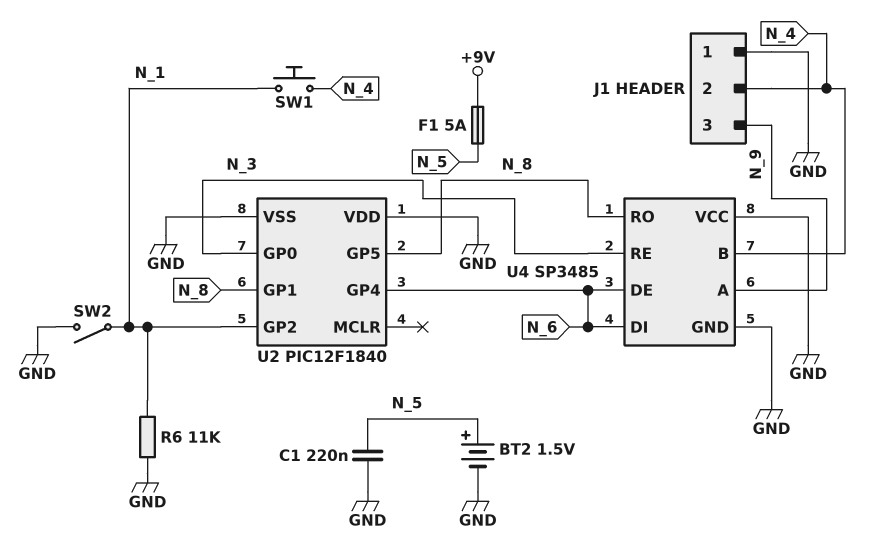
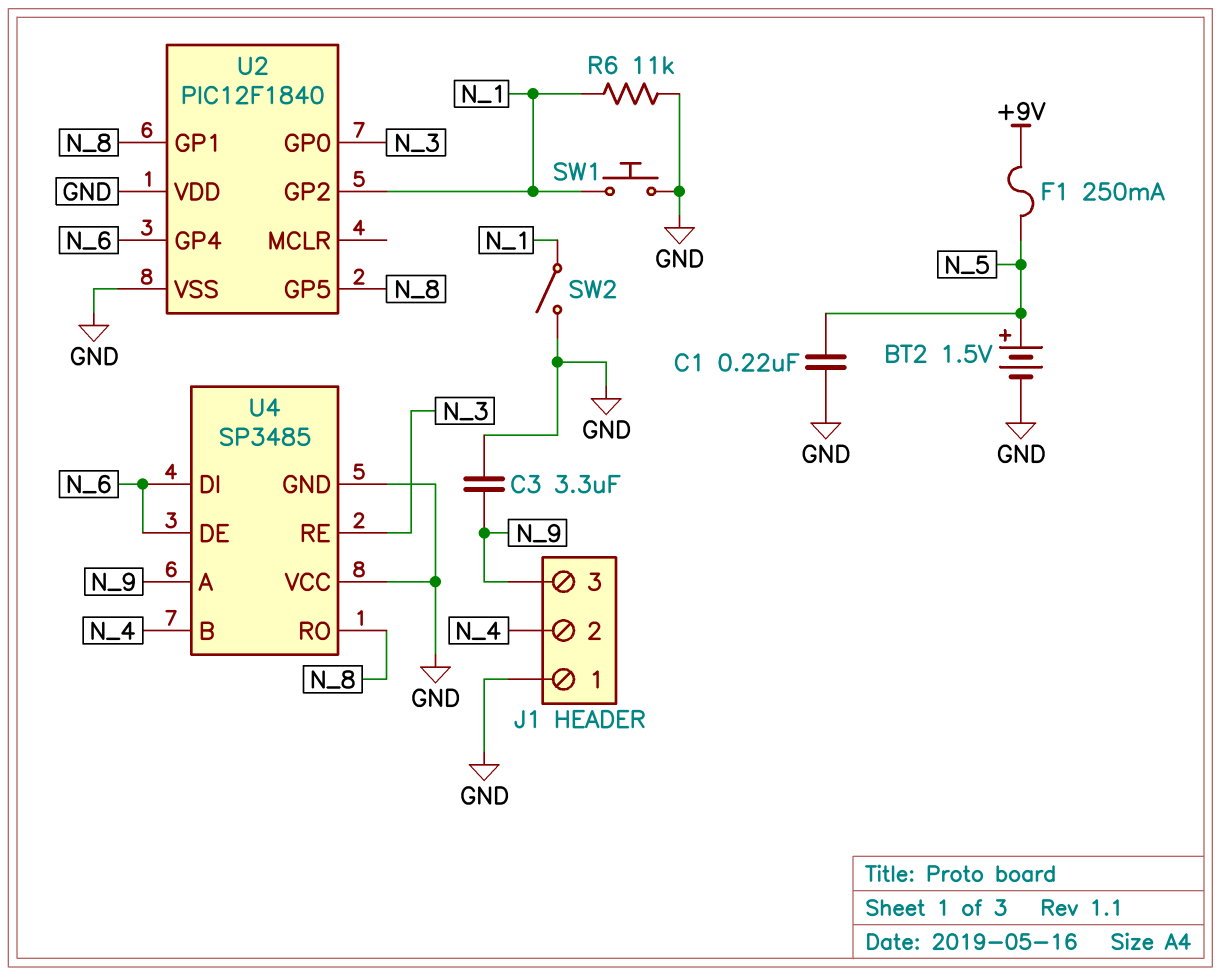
C3: none -> 3.3uF (GND, N_9)
F1: 5A (+9V, N_5) -> 250mA (+9V, N_5)
SW1: button (N_1, N_4) -> button (GND, N_1)

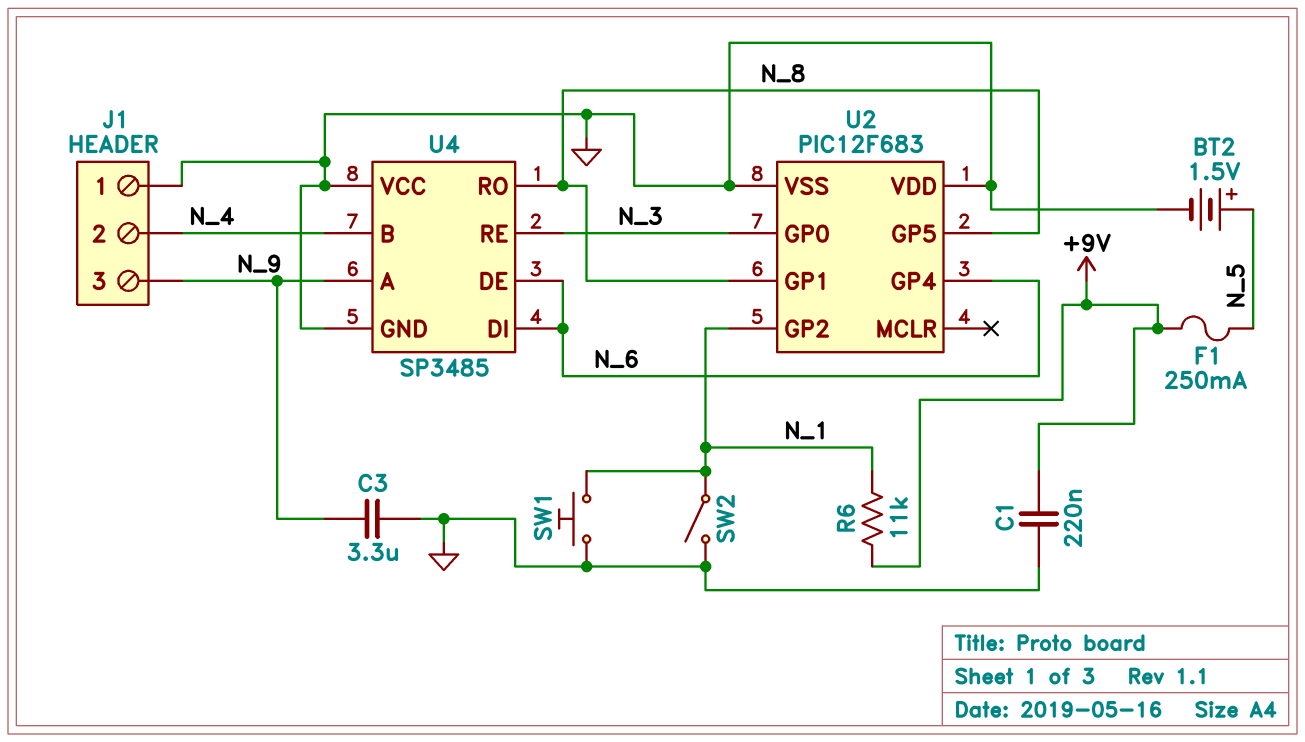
C1: 220nF (GND, N_5) -> 220nF (+9V, GND)
R6: 11k (GND, N_1) -> 11k (+9V, N_1)
U2: PIC12F1840 -> PIC12F683

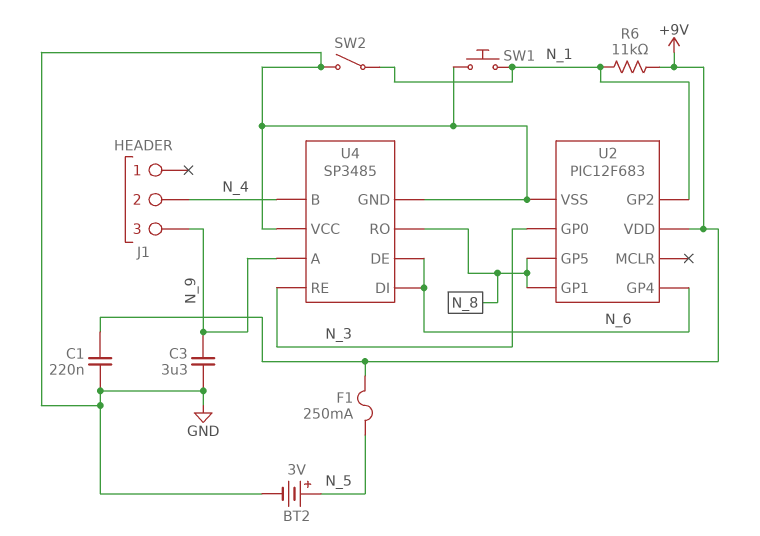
BT2: 1.5V (plus N_5, minus GND) -> 3V (plus N_5, minus GND)
J1 pin 1: GND -> none
U2 pin VDD: GND -> +9V

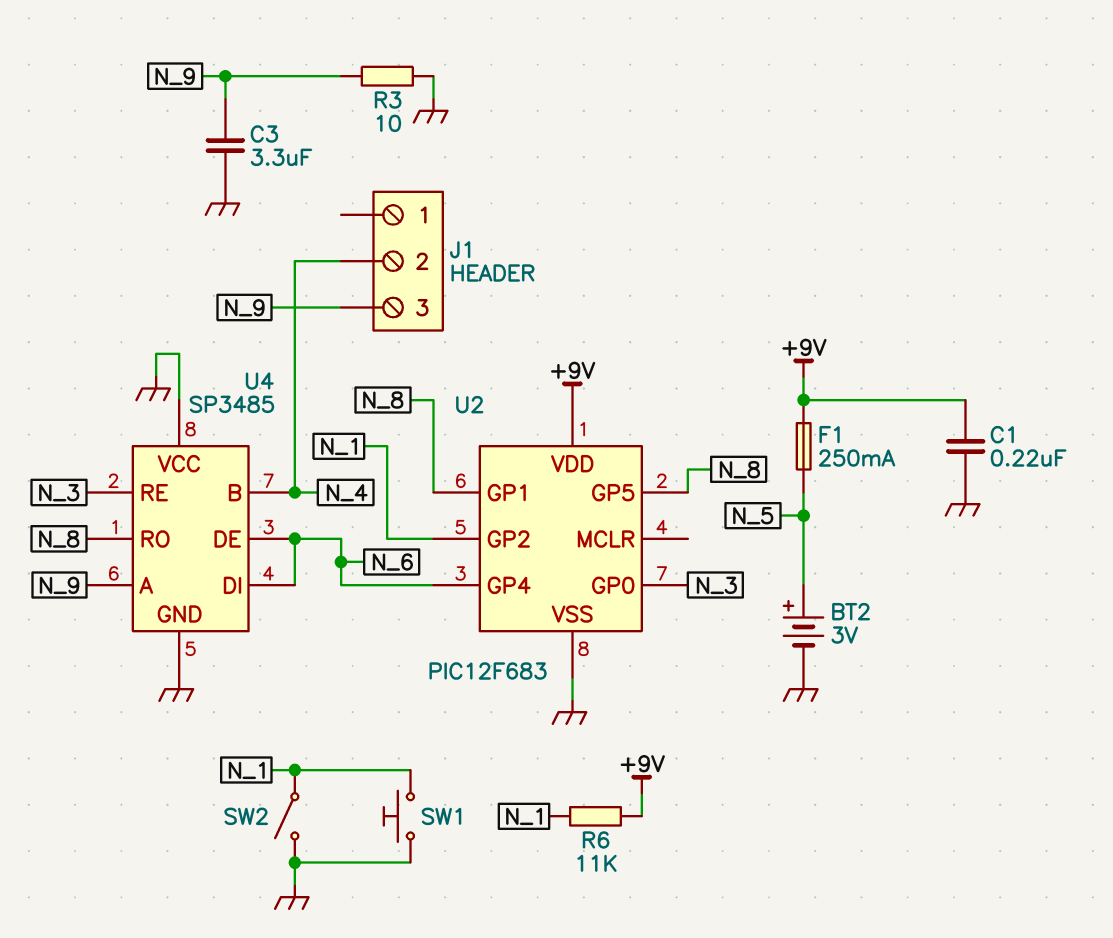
R3: none -> 10 (GND, N_9)

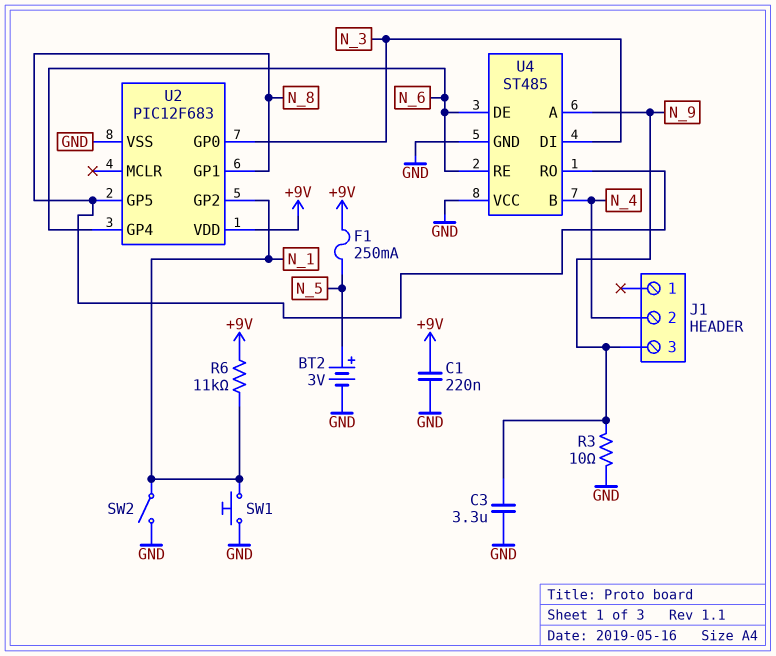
U4: SP3485 -> ST485
U4 pin DI: N_6 -> N_3
U4 pin RE: N_3 -> N_6

